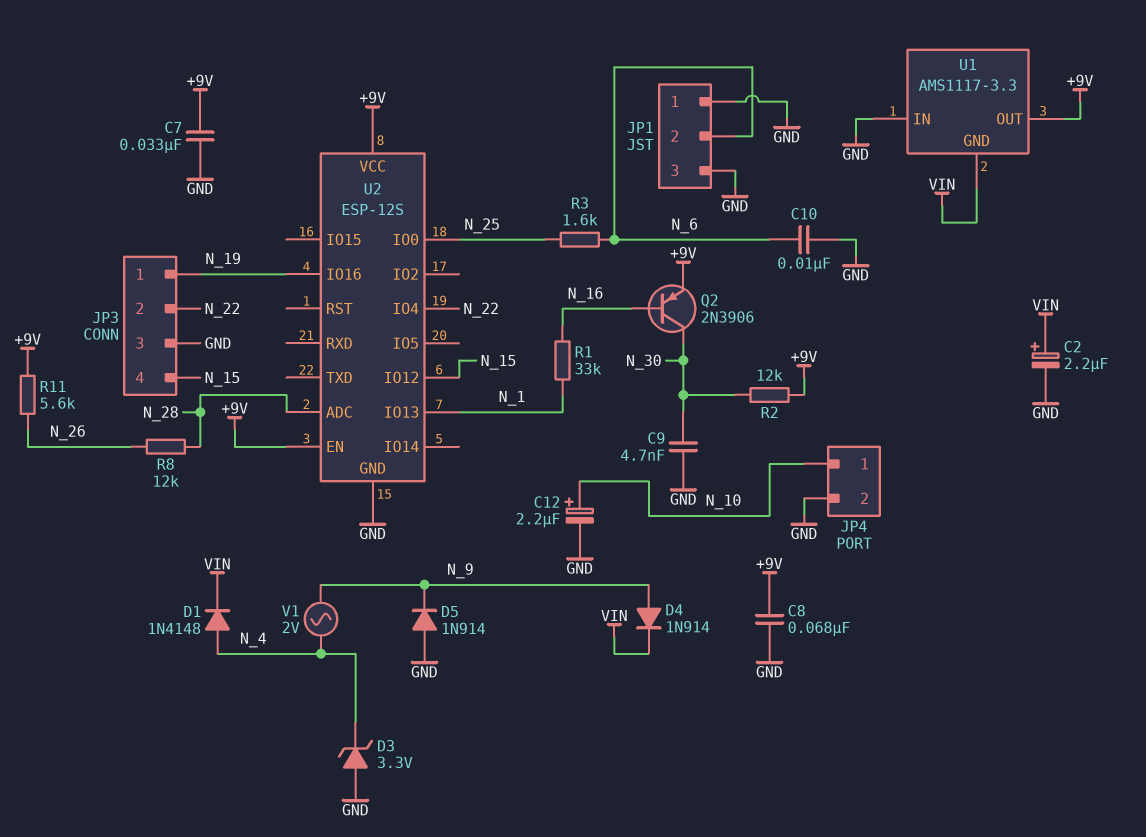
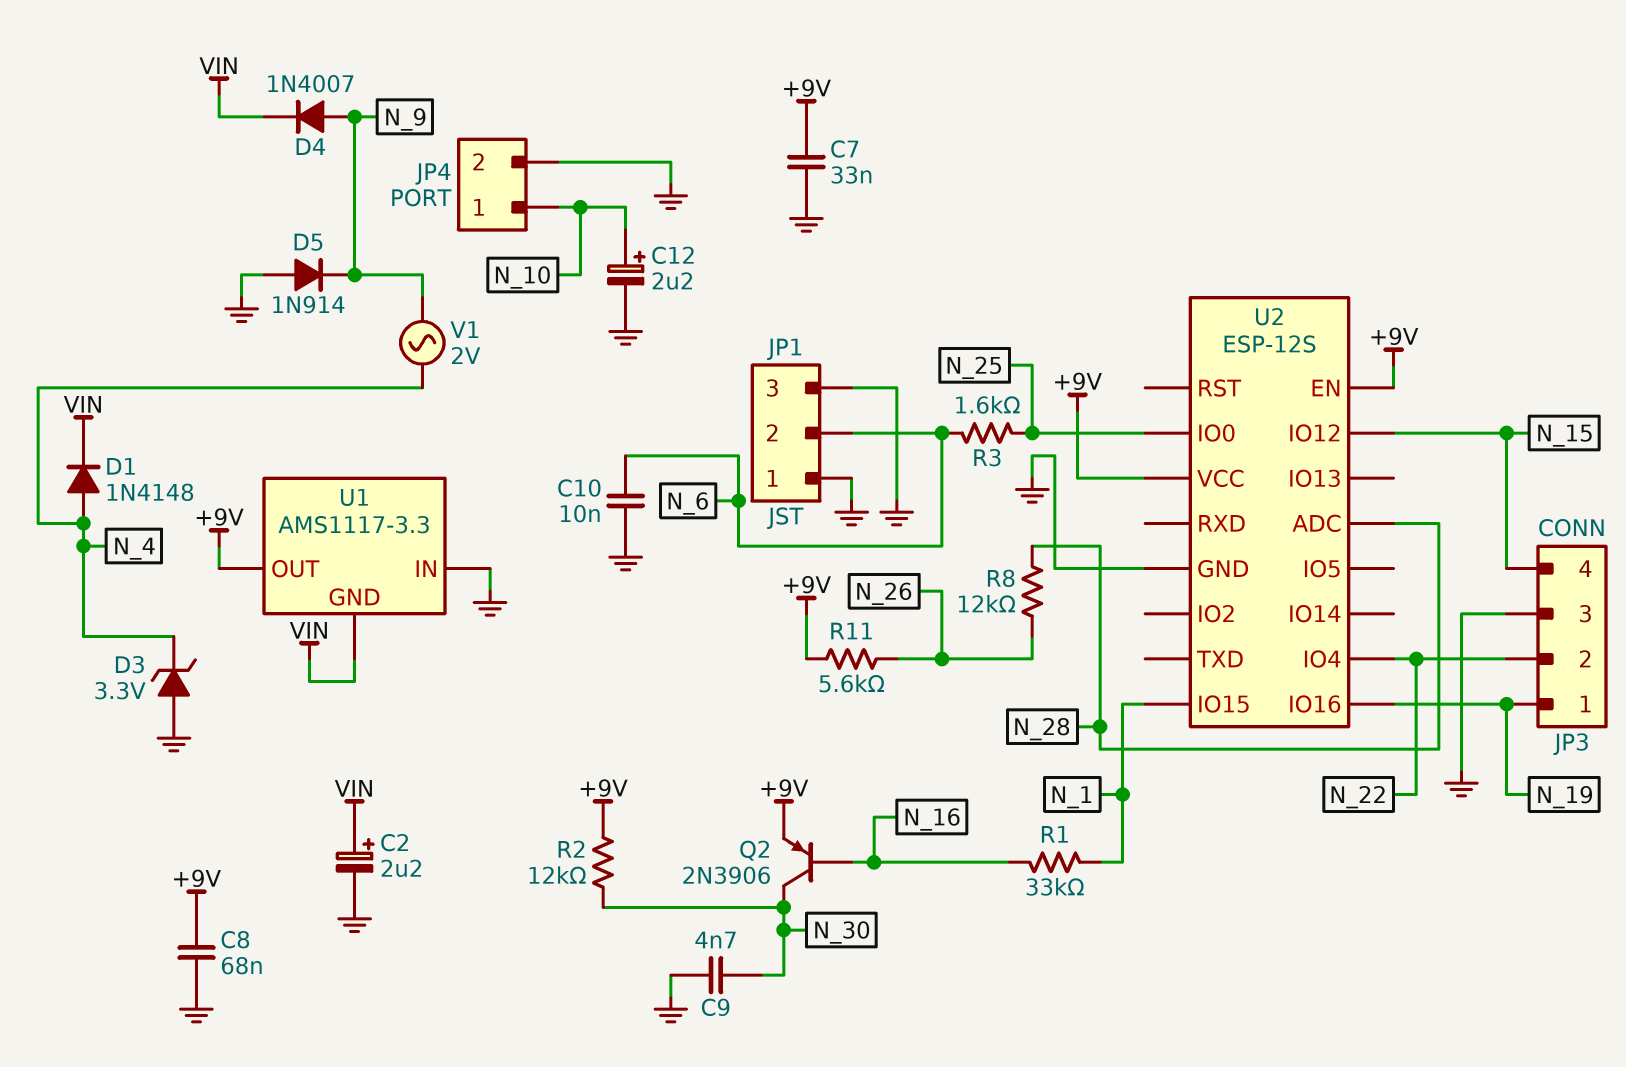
D4: diode 1N914 (A N_9, K VIN) -> diode 1N4007 (A N_9, K VIN)
U2 pin IO13: N_1 -> none
U2 pin IO15: none -> N_1

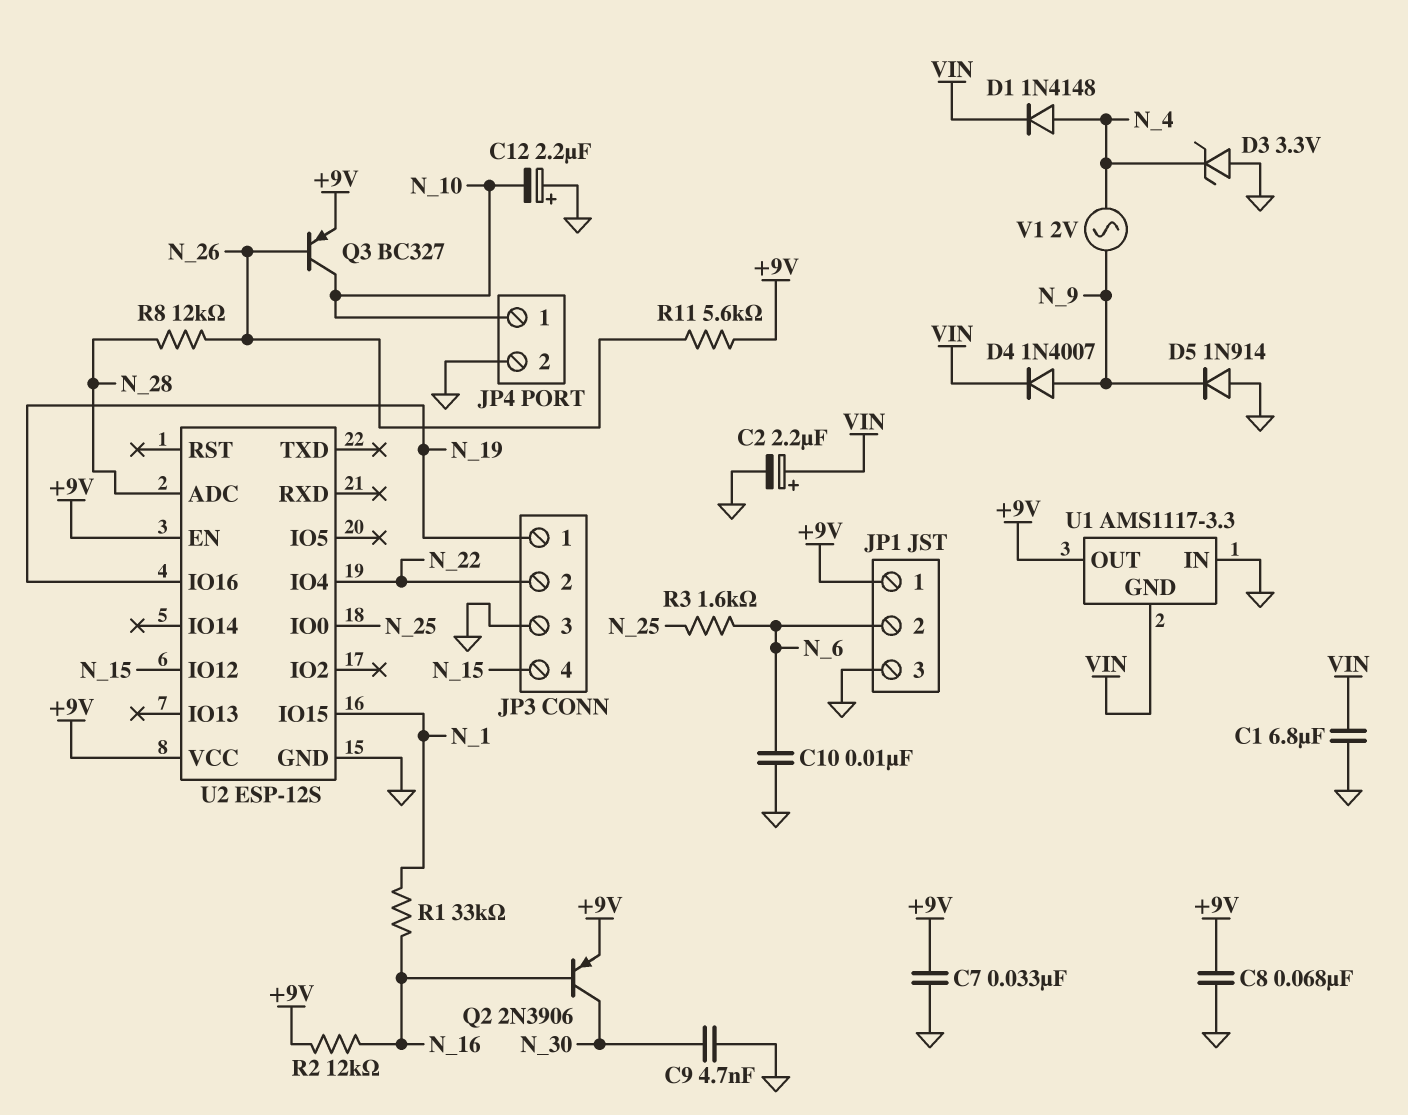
C1: none -> 6.8uF (GND, VIN)
C12: 2.2uF (plus N_10, minus GND) -> 2.2uF (plus GND, minus N_10)
JP1 pin 1: GND -> +9V
Q3: none -> PNP BC327 (B N_26, C N_10, E +9V)
R2: 12k (+9V, N_30) -> 12k (+9V, N_16)

